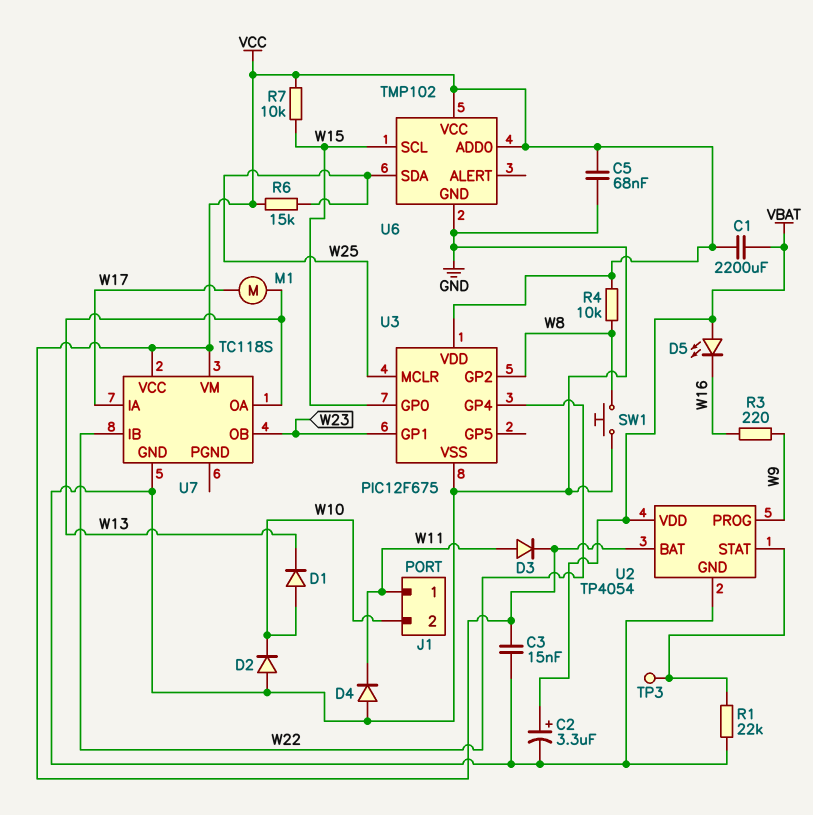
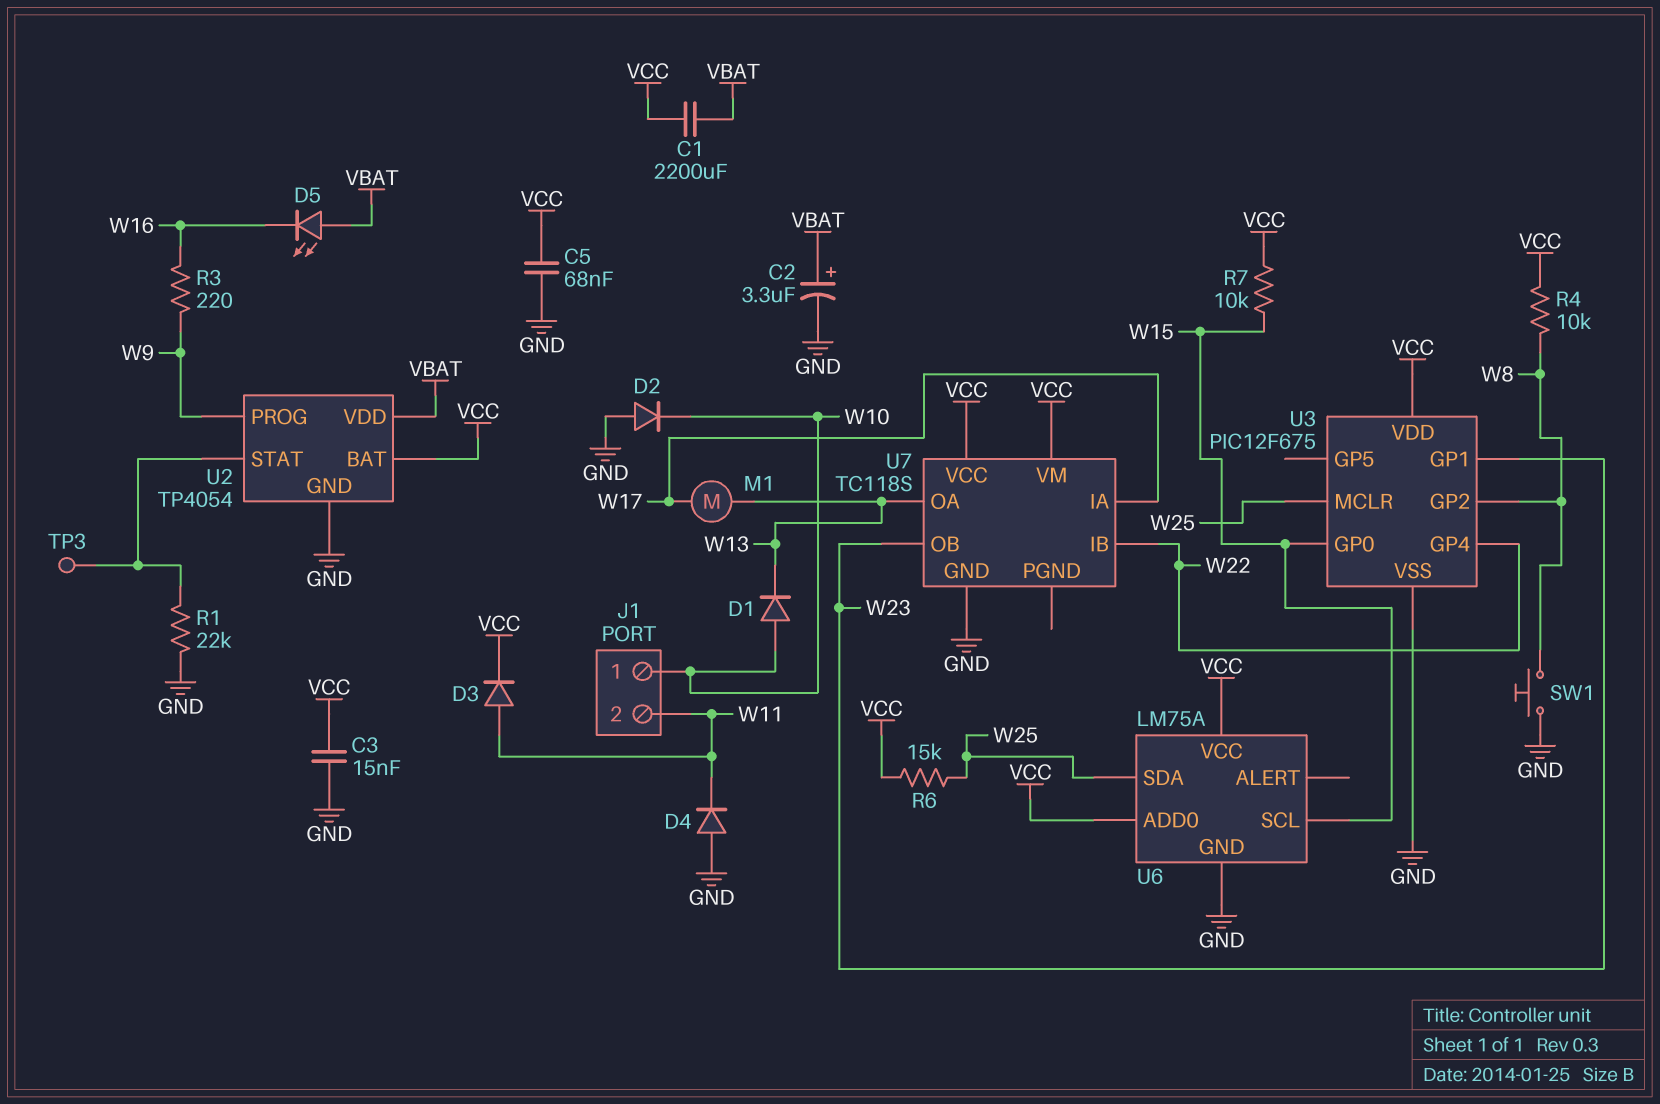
J1 pin 1: W11 -> W10
J1 pin 2: W10 -> W11
U6: TMP102 -> LM75A

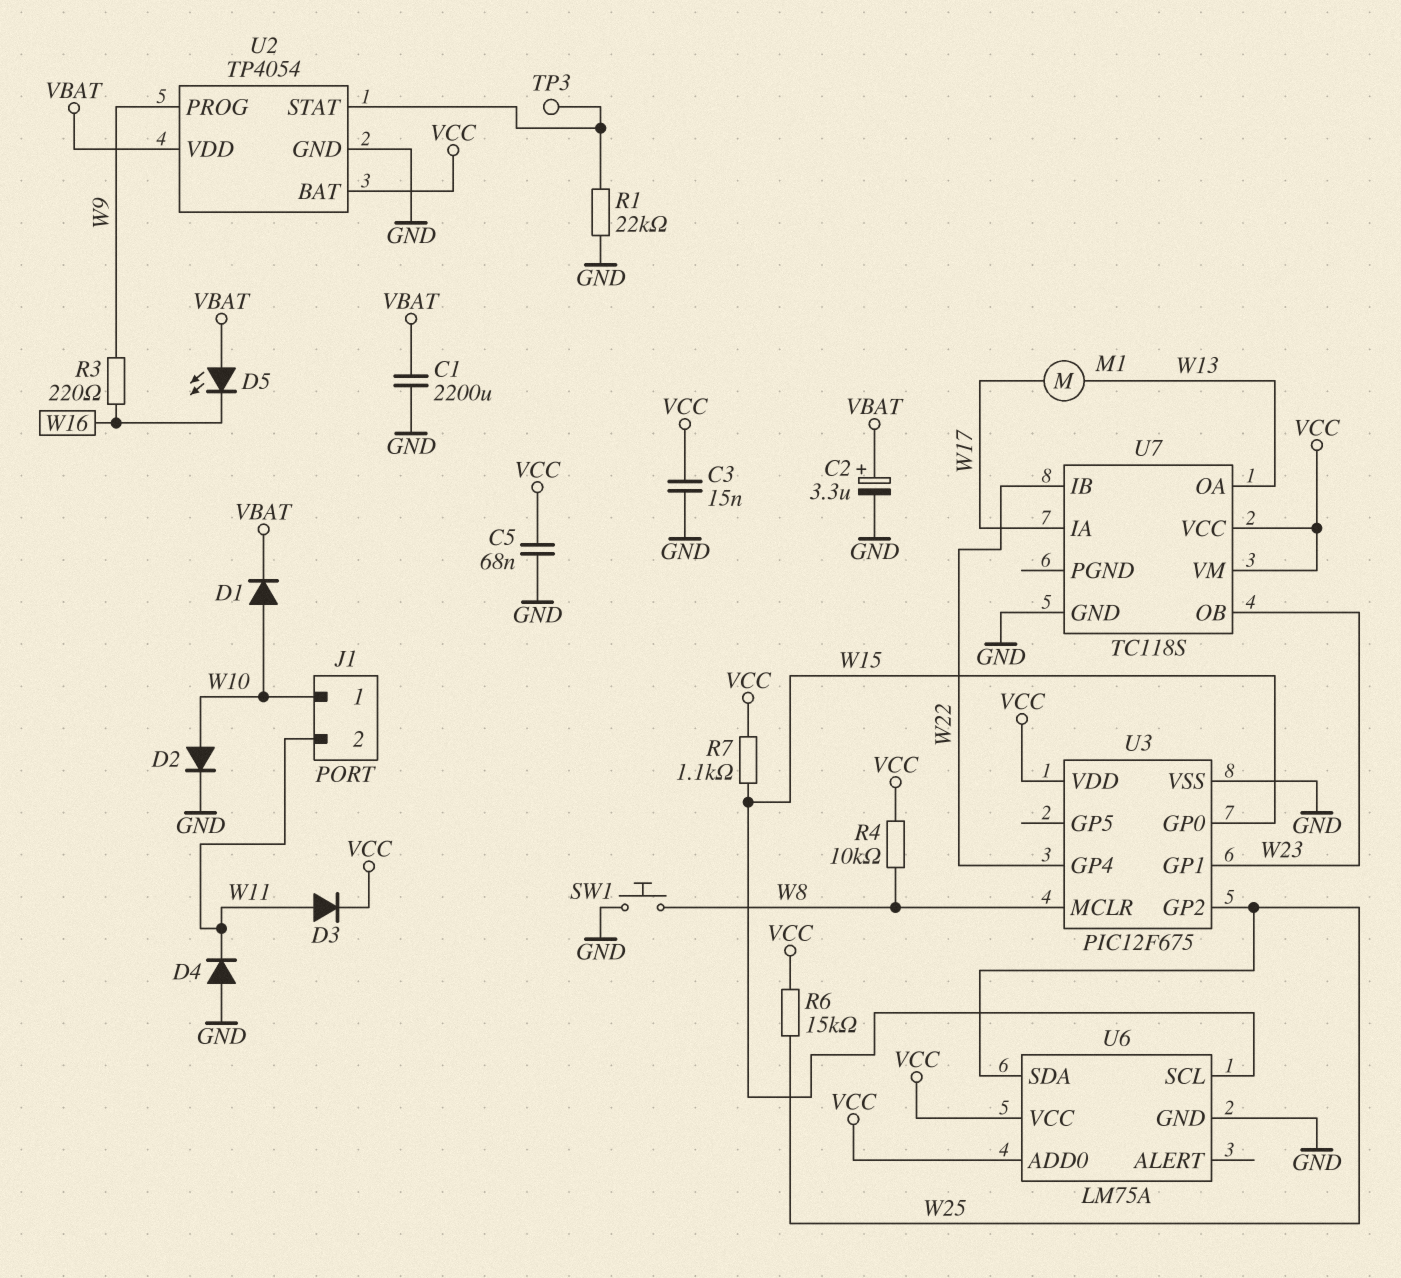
C1: 2200uF (VBAT, VCC) -> 2200uF (GND, VBAT)
D1: diode (A W10, K W13) -> diode (A W10, K VBAT)
D2: diode (A GND, K W10) -> diode (A W10, K GND)
R7: 10k (VCC, W15) -> 1.1k (VCC, W15)
U3 pin GP2: W8 -> W25
U3 pin MCLR: W25 -> W8

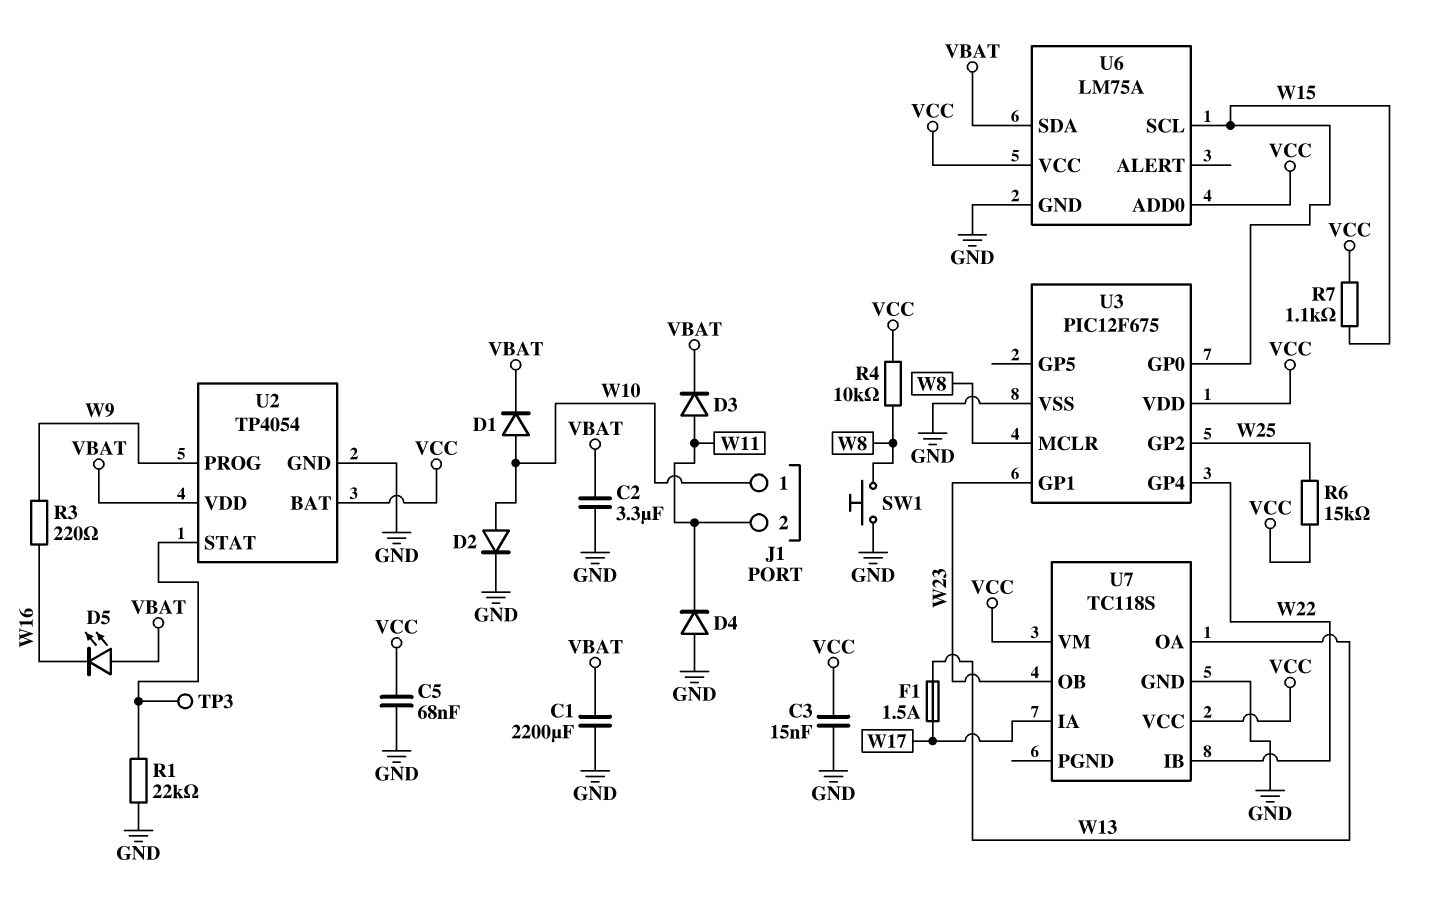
C2: 3.3uF (plus VBAT, minus GND) -> 3.3uF (GND, VBAT)
D3: diode (A W11, K VCC) -> diode (A W11, K VBAT)
F1: none -> 1.5A (W13, W17)
M1: motor (W13, W17) -> none
U6 pin SDA: W25 -> VBAT

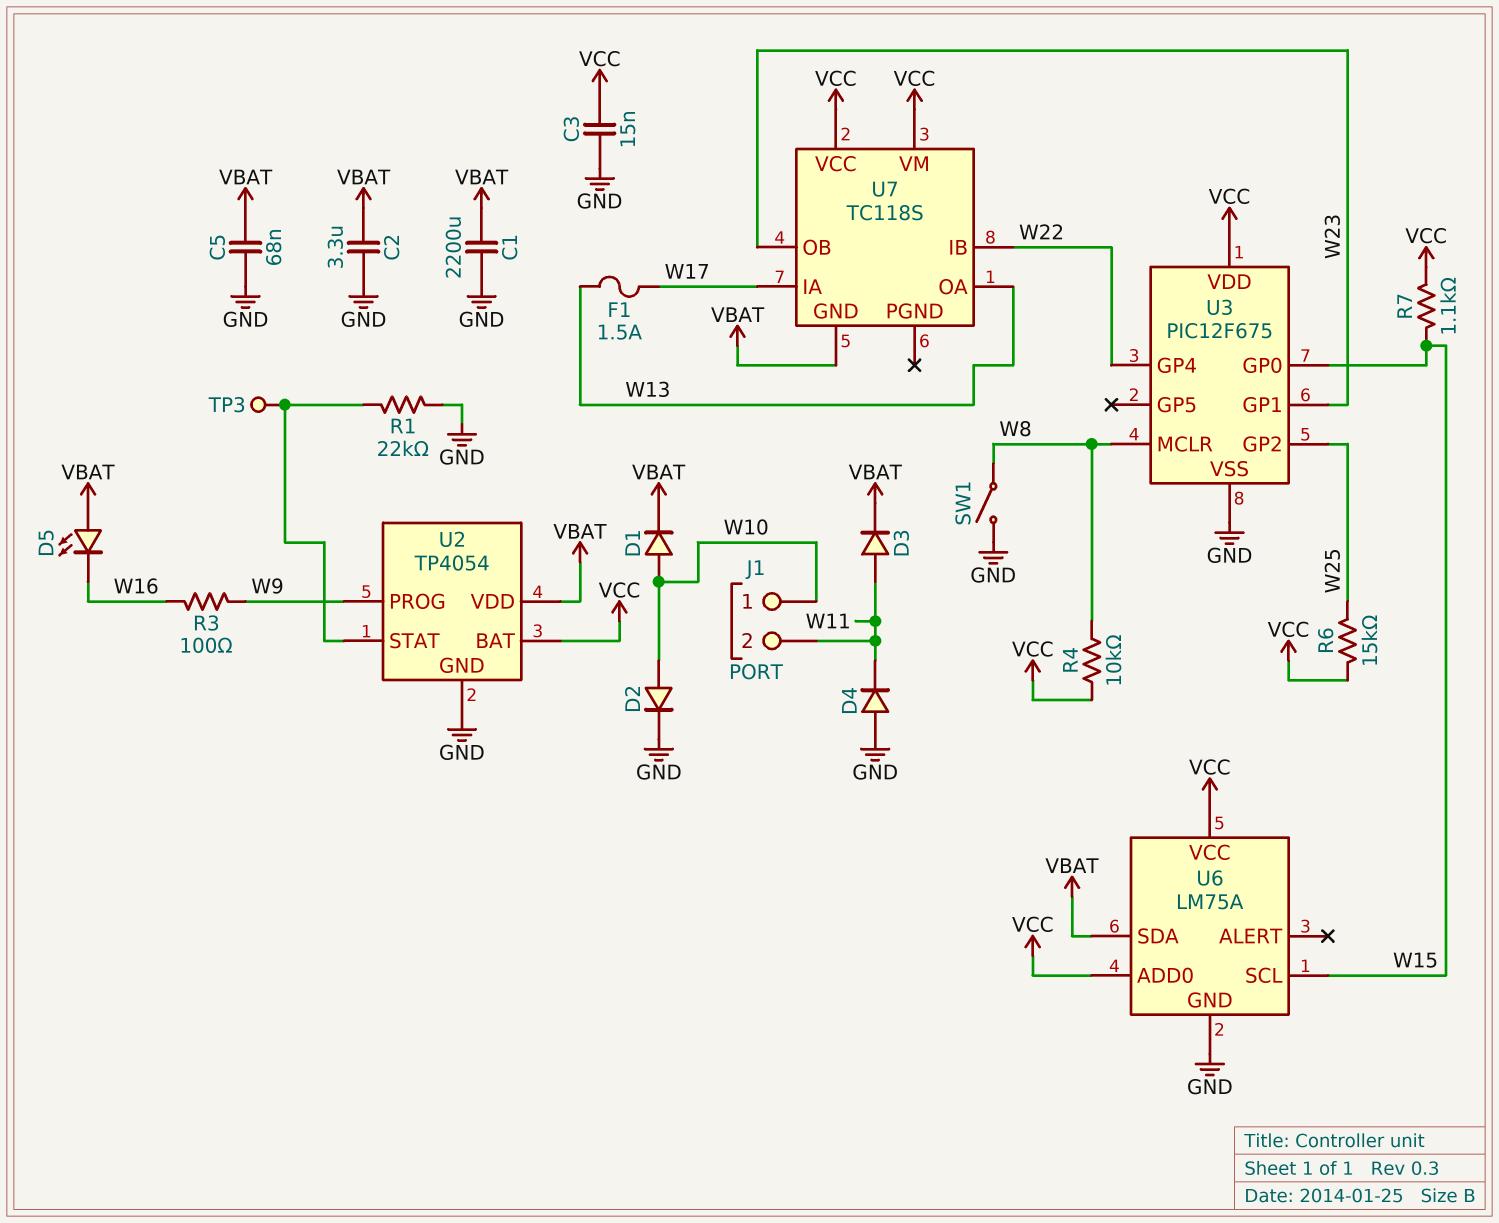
C5: 68nF (GND, VCC) -> 68nF (GND, VBAT)
R3: 220 (W9, W16) -> 100 (W9, W16)
SW1: button (GND, W8) -> switch (GND, W8)
U7 pin GND: GND -> VBAT

